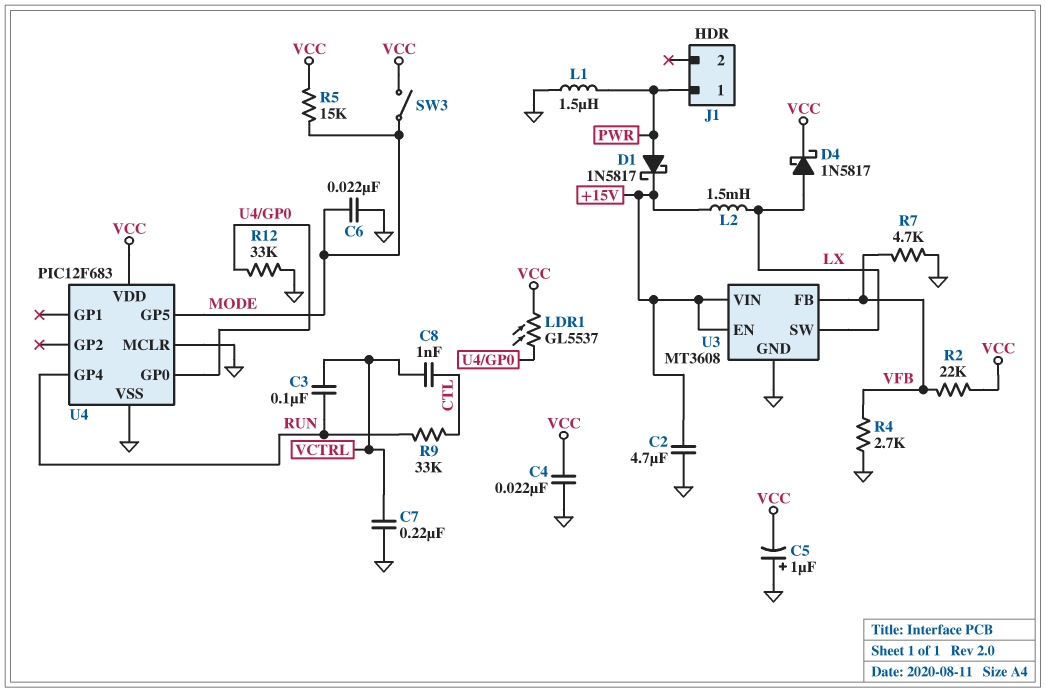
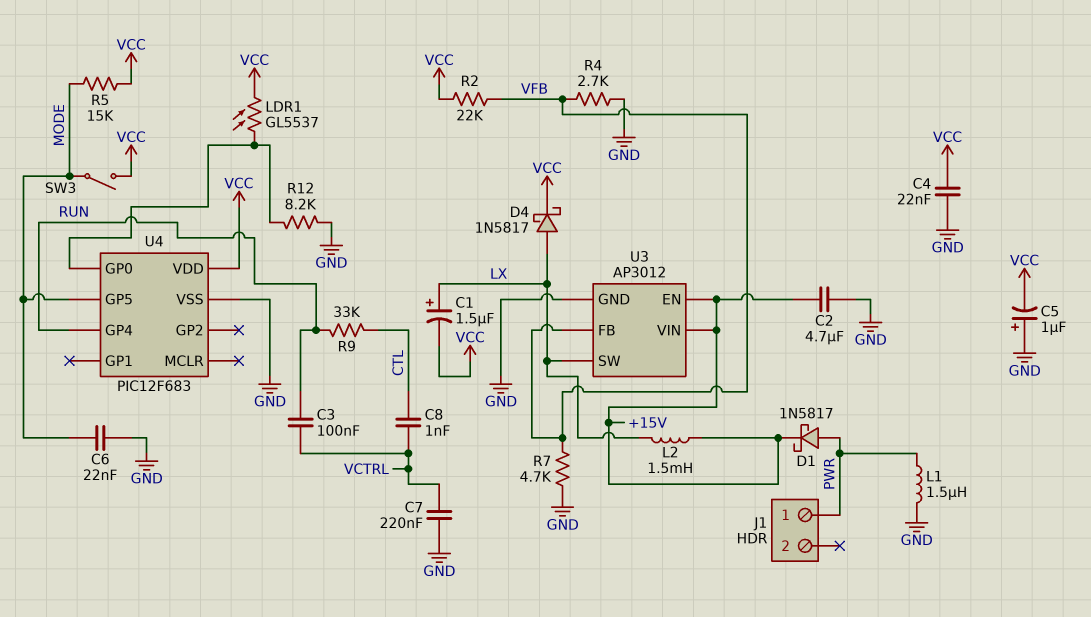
C1: none -> 1.5uF (plus LX, minus VCC)
R12: 33k (GND, U4/GP0) -> 8.2k (GND, U4/GP0)
U3: MT3608 -> AP3012
U4 pin MCLR: GND -> none

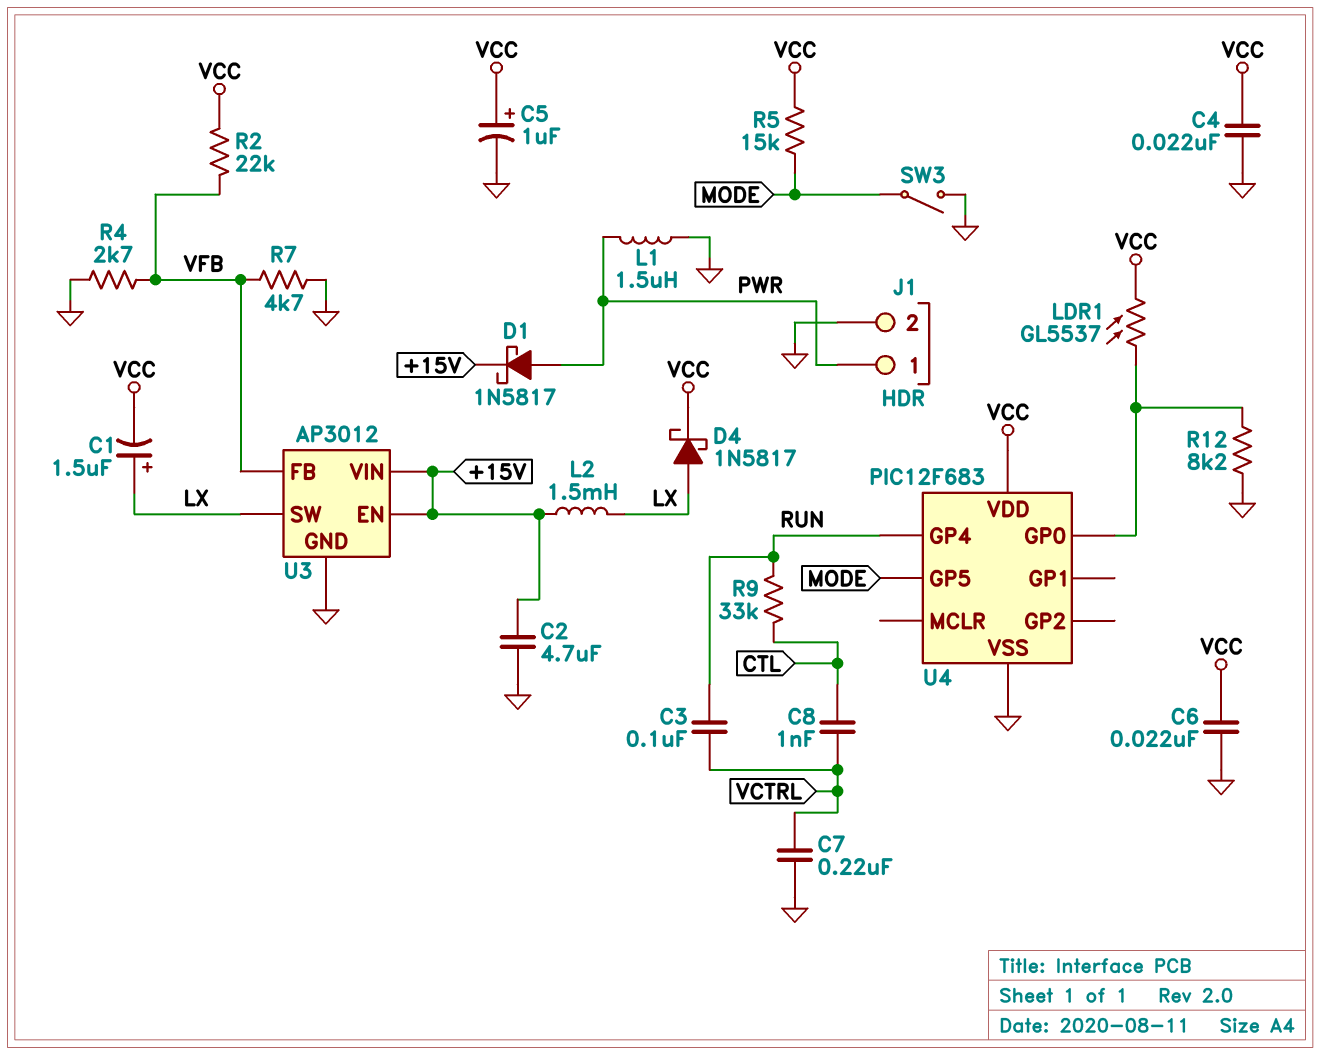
C5: 1uF (plus GND, minus VCC) -> 1uF (plus VCC, minus GND)
C6: 22nF (GND, MODE) -> 22nF (GND, VCC)
J1 pin 2: none -> GND
SW3: switch (MODE, VCC) -> switch (GND, MODE)

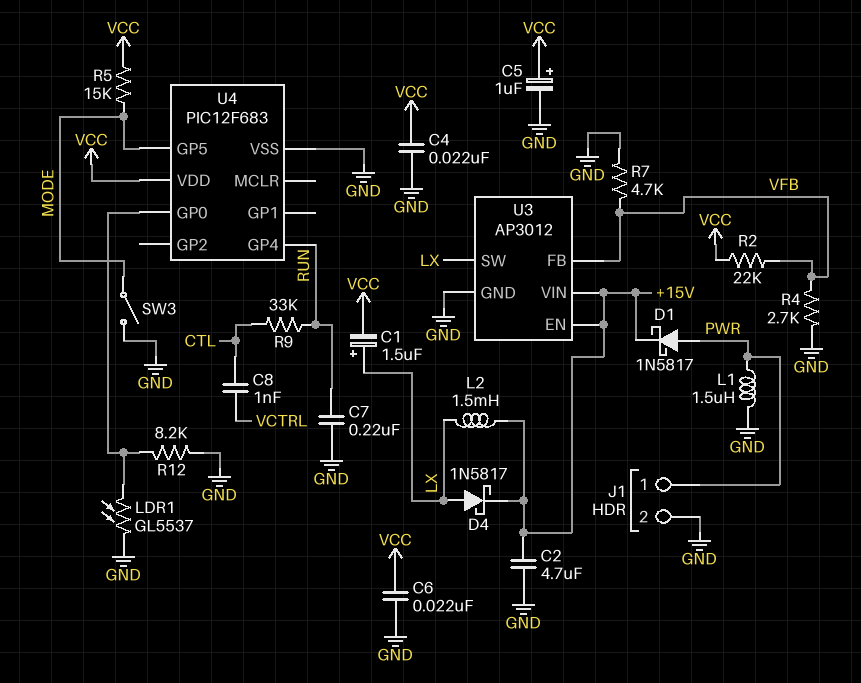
C3: 100nF (RUN, VCTRL) -> none
C7: 220nF (GND, VCTRL) -> 220nF (GND, RUN)
D4: schottky 1N5817 (A LX, K VCC) -> schottky 1N5817 (A LX, K +15V)
LDR1: GL5537 (U4/GP0, VCC) -> GL5537 (GND, U4/GP0)

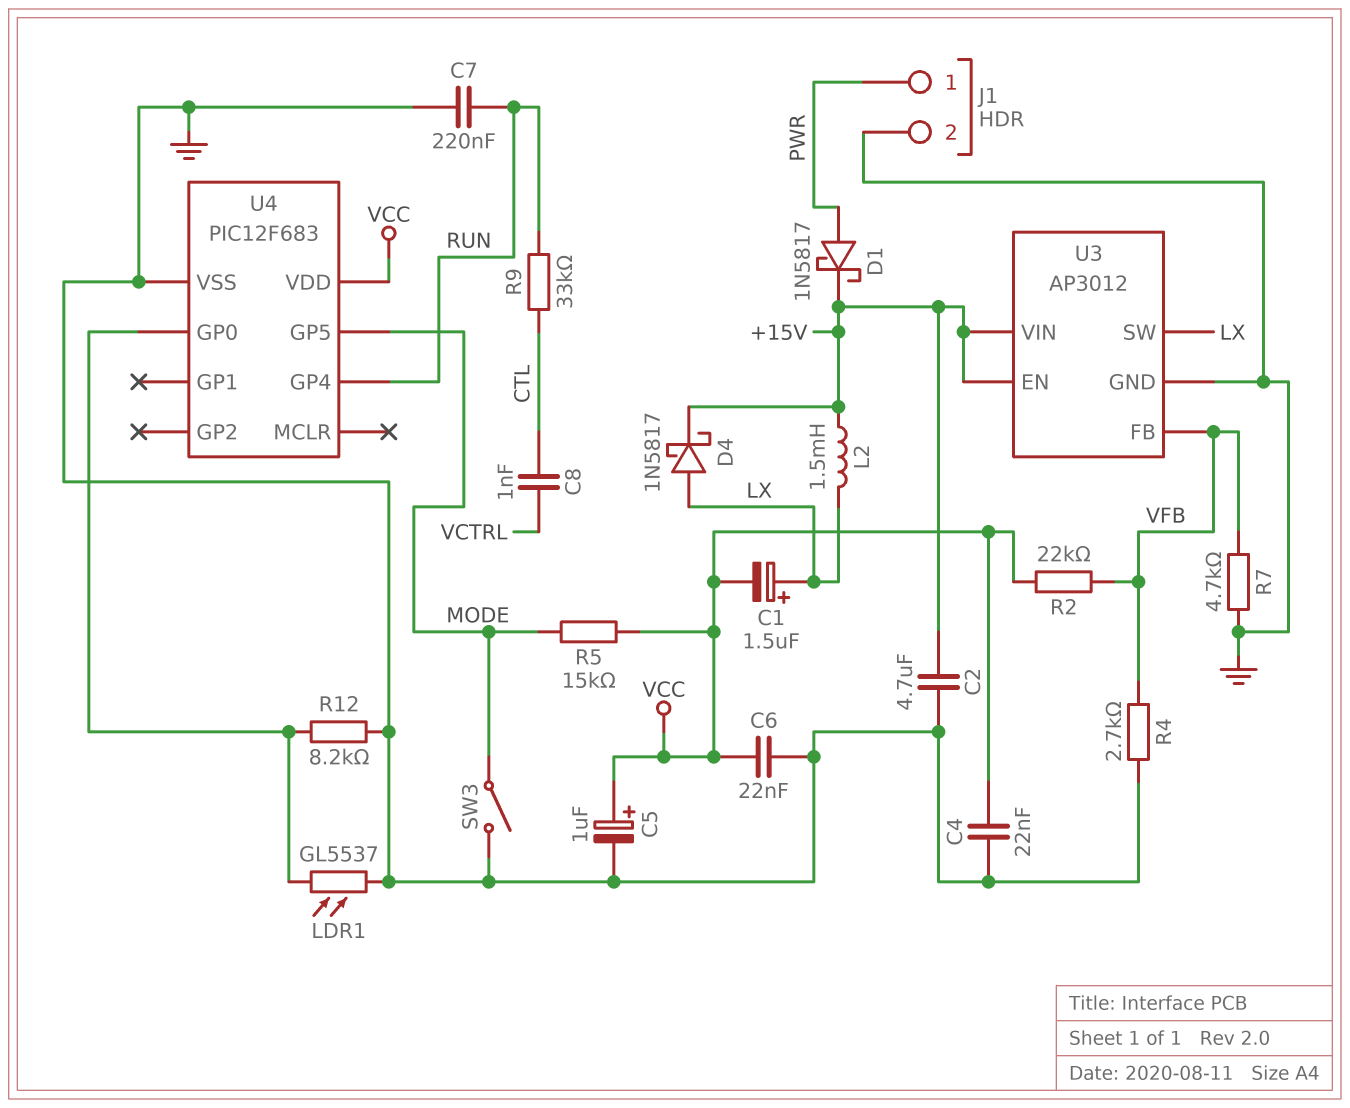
L1: 1.5uH (GND, PWR) -> none

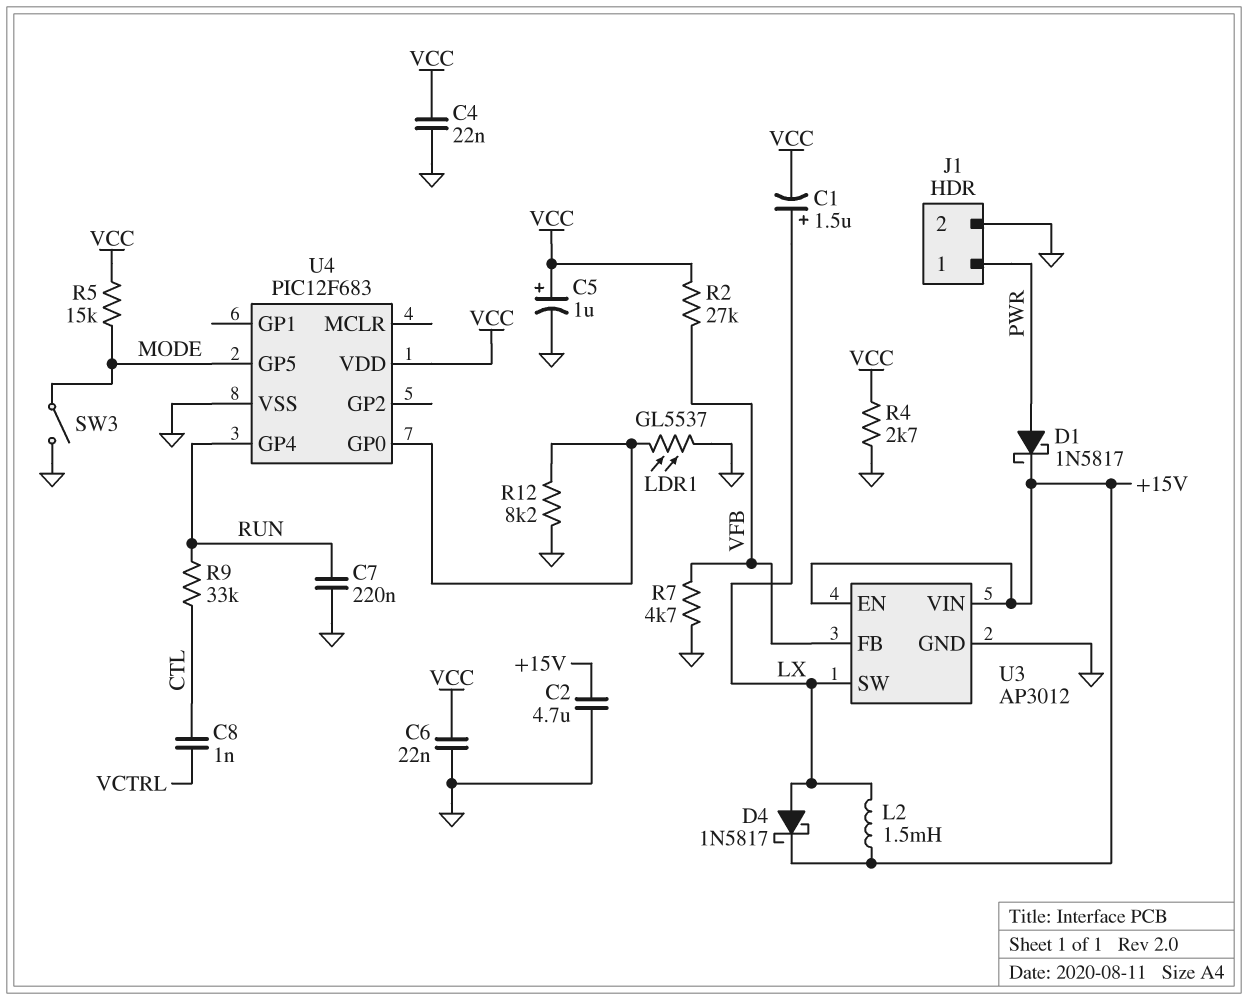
R2: 22k (VCC, VFB) -> 27k (VCC, VFB)
R4: 2.7k (GND, VFB) -> 2.7k (GND, VCC)

